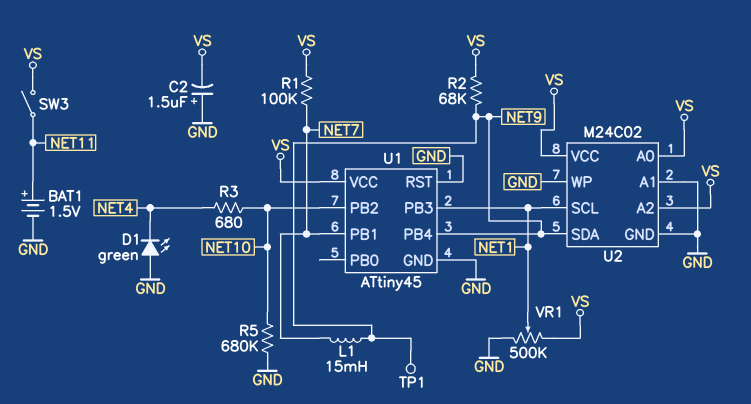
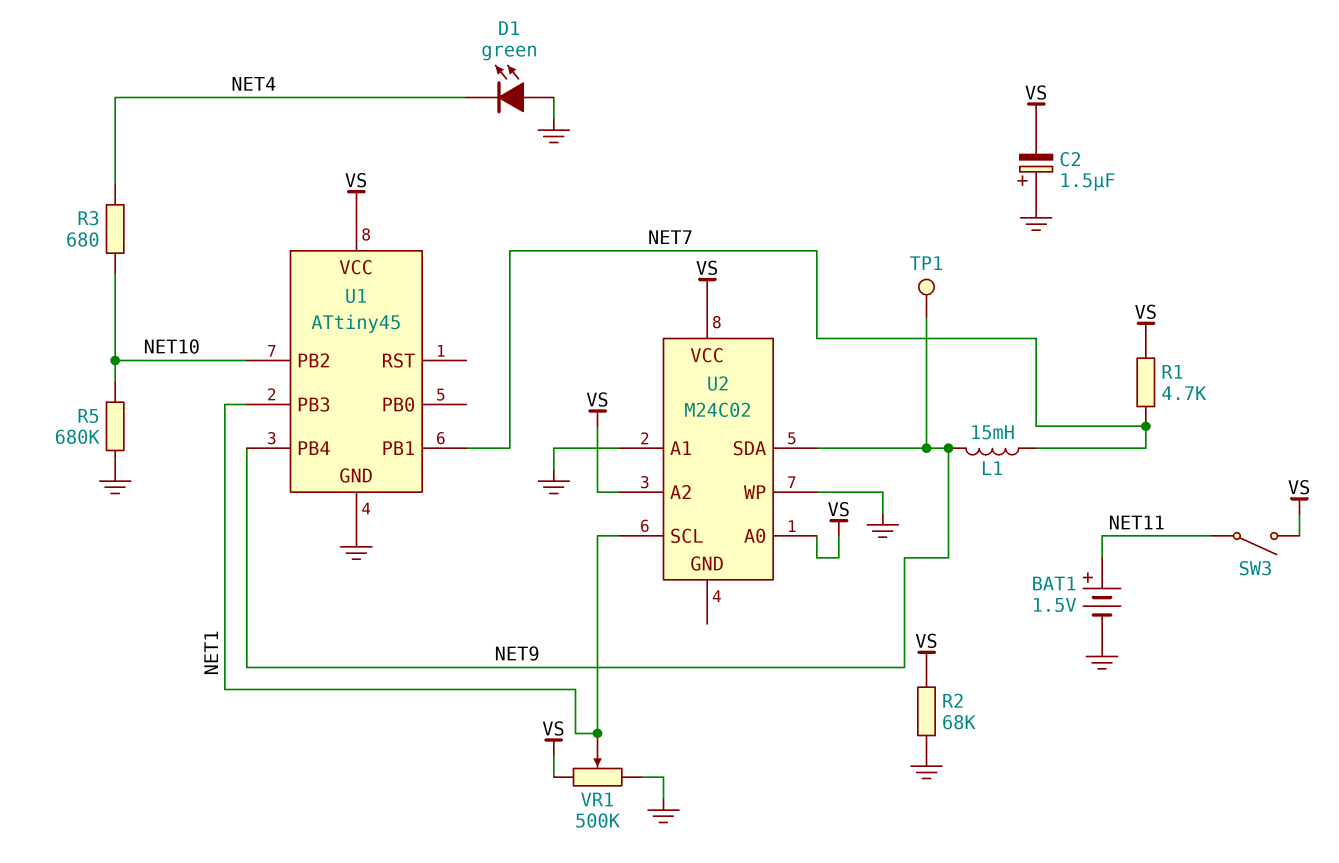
R1: 100k (NET7, VS) -> 4.7k (NET7, VS)
R2: 68k (NET9, VS) -> 68k (GND, VS)
U1 pin RST: GND -> none
U2 pin GND: GND -> none

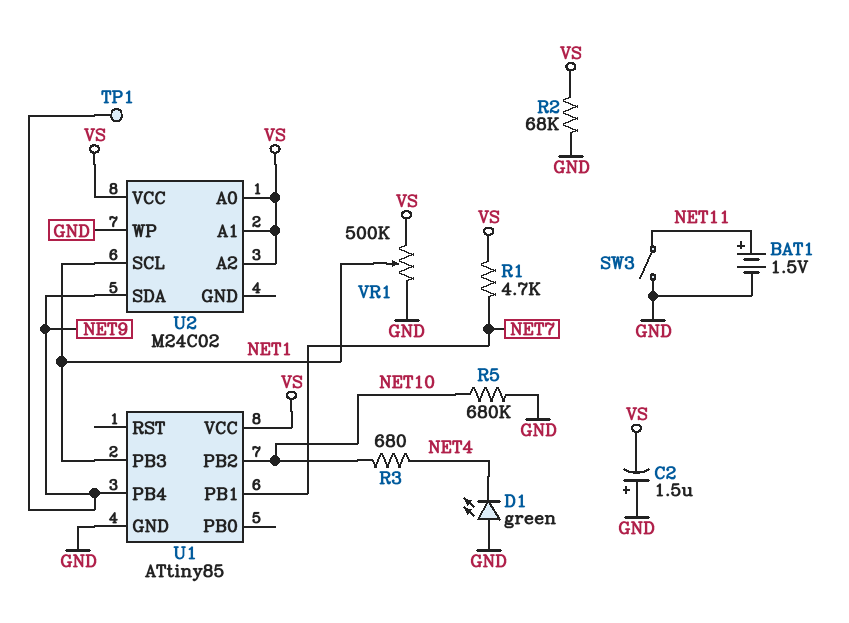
L1: 15mH (NET7, NET9) -> none
SW3: switch (NET11, VS) -> switch (GND, NET11)
U1: ATtiny45 -> ATtiny85
U2 pin A1: GND -> VS

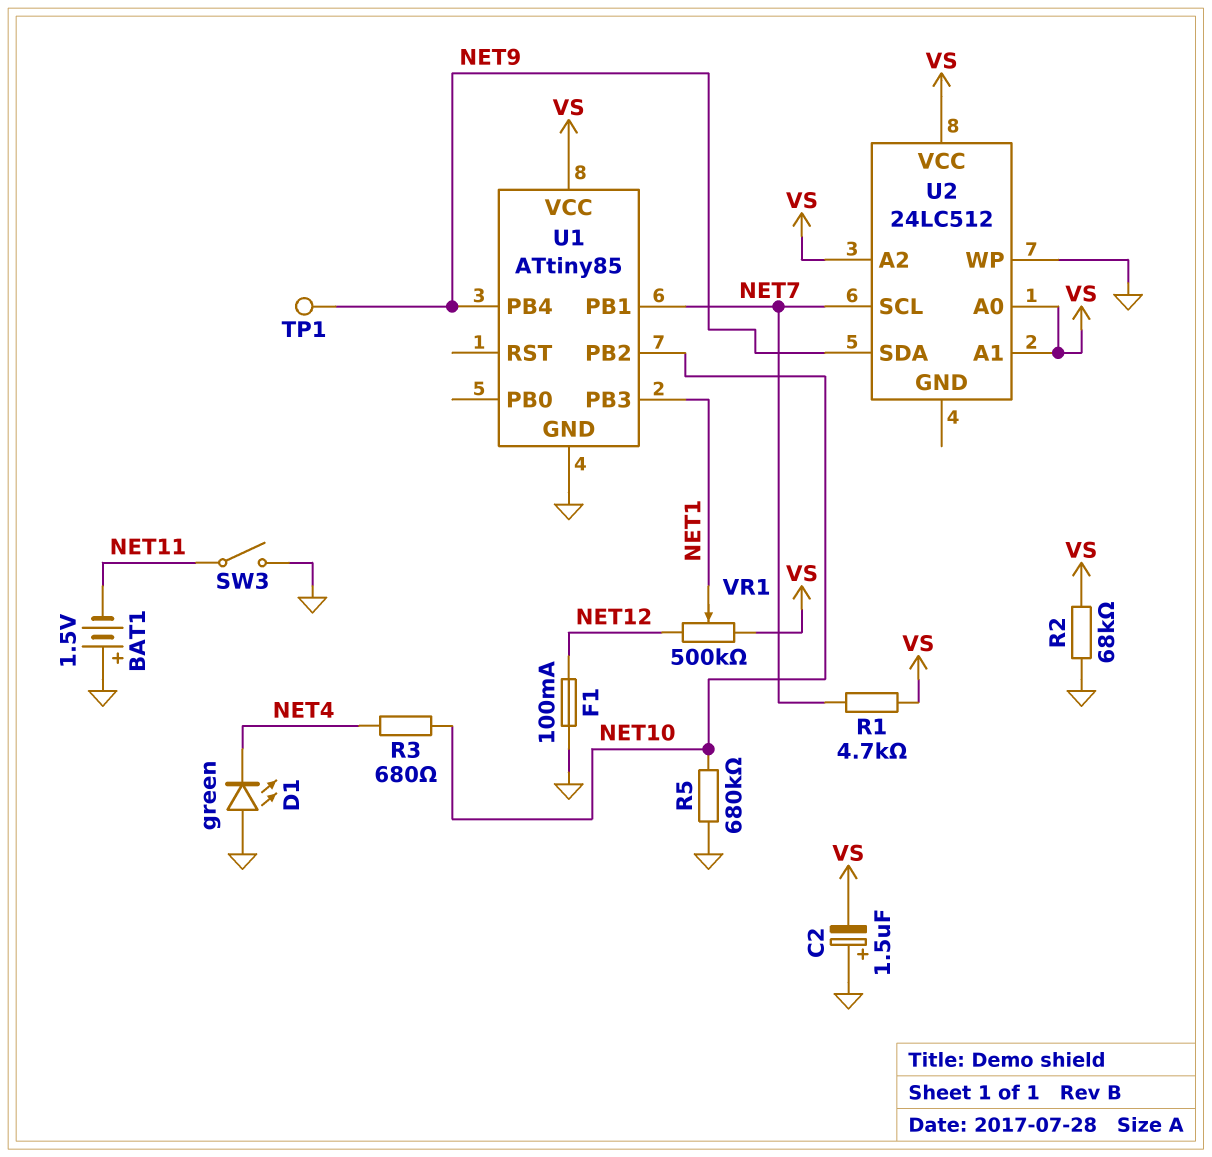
BAT1: 1.5V (plus NET11, minus GND) -> 1.5V (plus GND, minus NET11)
F1: none -> 100mA (GND, NET12)
U2: M24C02 -> 24LC512
U2 pin SCL: NET1 -> NET7
VR1: 500k (GND, VS, wiper NET1) -> 500k (NET12, VS, wiper NET1)

